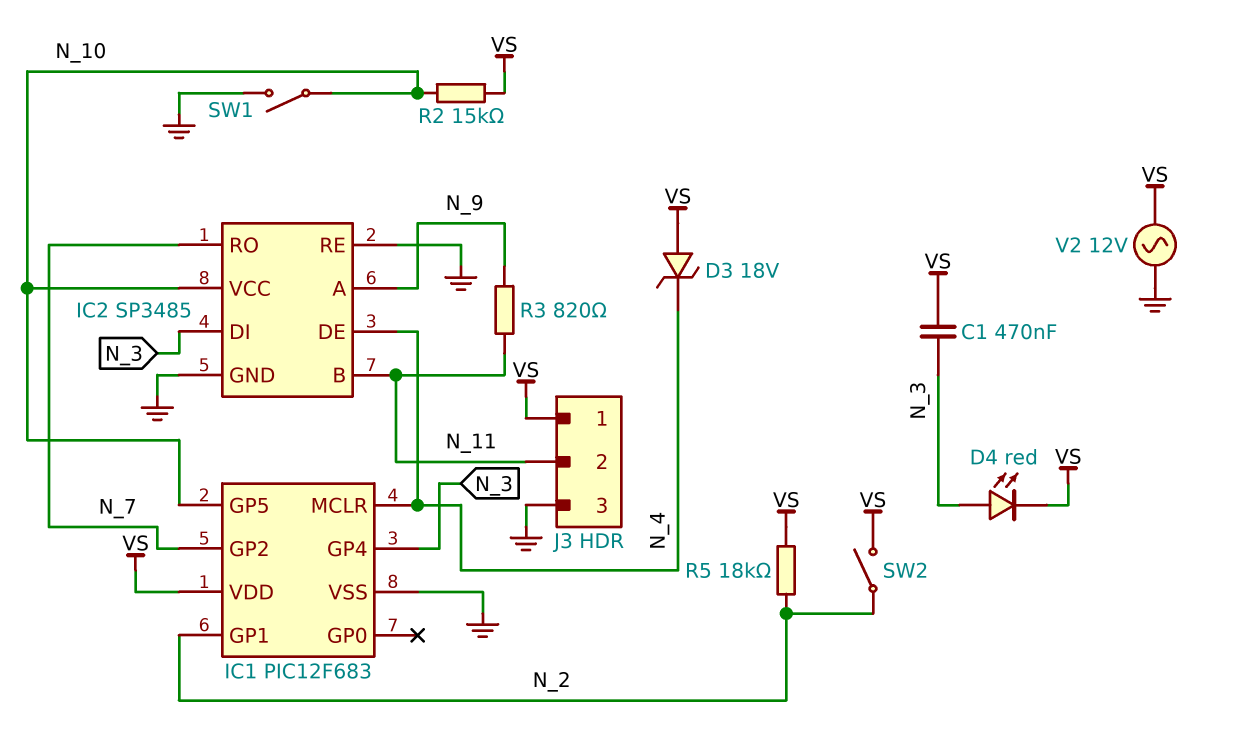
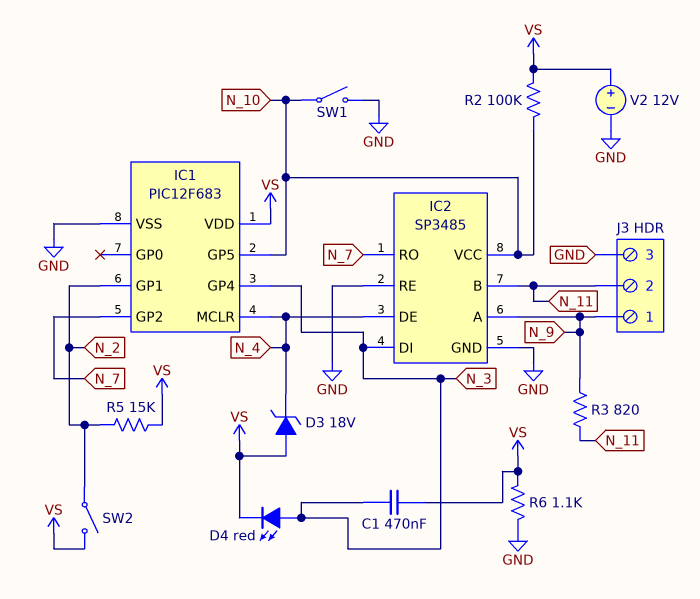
J3 pin 1: VS -> N_9
R2: 15k (N_10, VS) -> 100k (N_10, VS)
R5: 18k (N_2, VS) -> 15k (N_2, VS)
R6: none -> 1.1k (GND, VS)
V2: AC 12V (GND, VS) -> 12V (plus VS, minus GND)

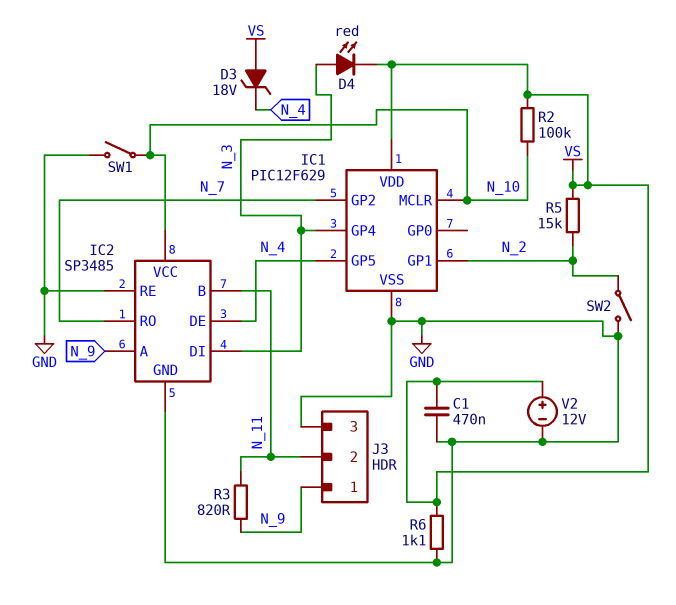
C1: 470nF (N_3, VS) -> 470nF (GND, VS)
IC1: PIC12F683 -> PIC12F629
IC1 pin GP5: N_10 -> N_4
IC1 pin MCLR: N_4 -> N_10
SW2: switch (N_2, VS) -> switch (GND, N_2)

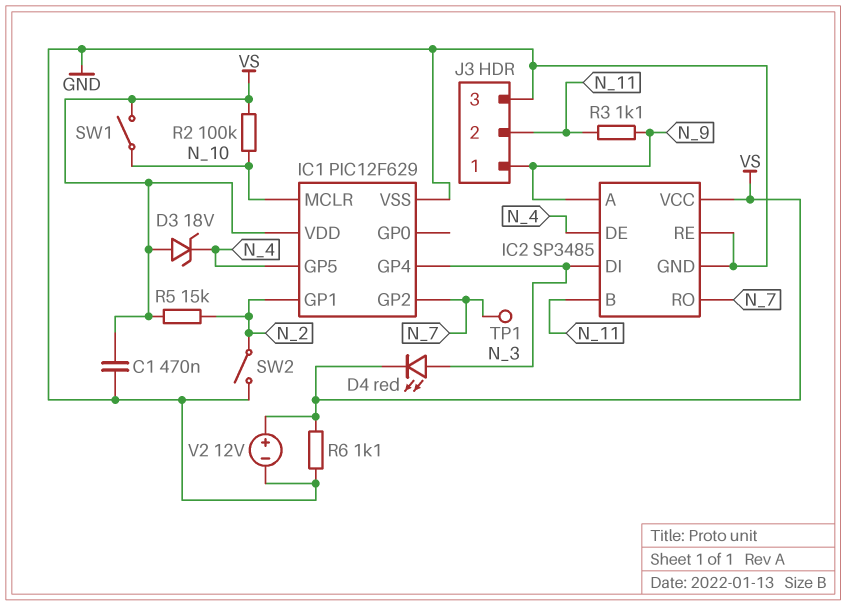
IC2 pin VCC: N_10 -> VS
R3: 820 (N_9, N_11) -> 1.1k (N_9, N_11)
SW1: switch (GND, N_10) -> switch (N_10, VS)
TP1: none -> test point (N_7)

